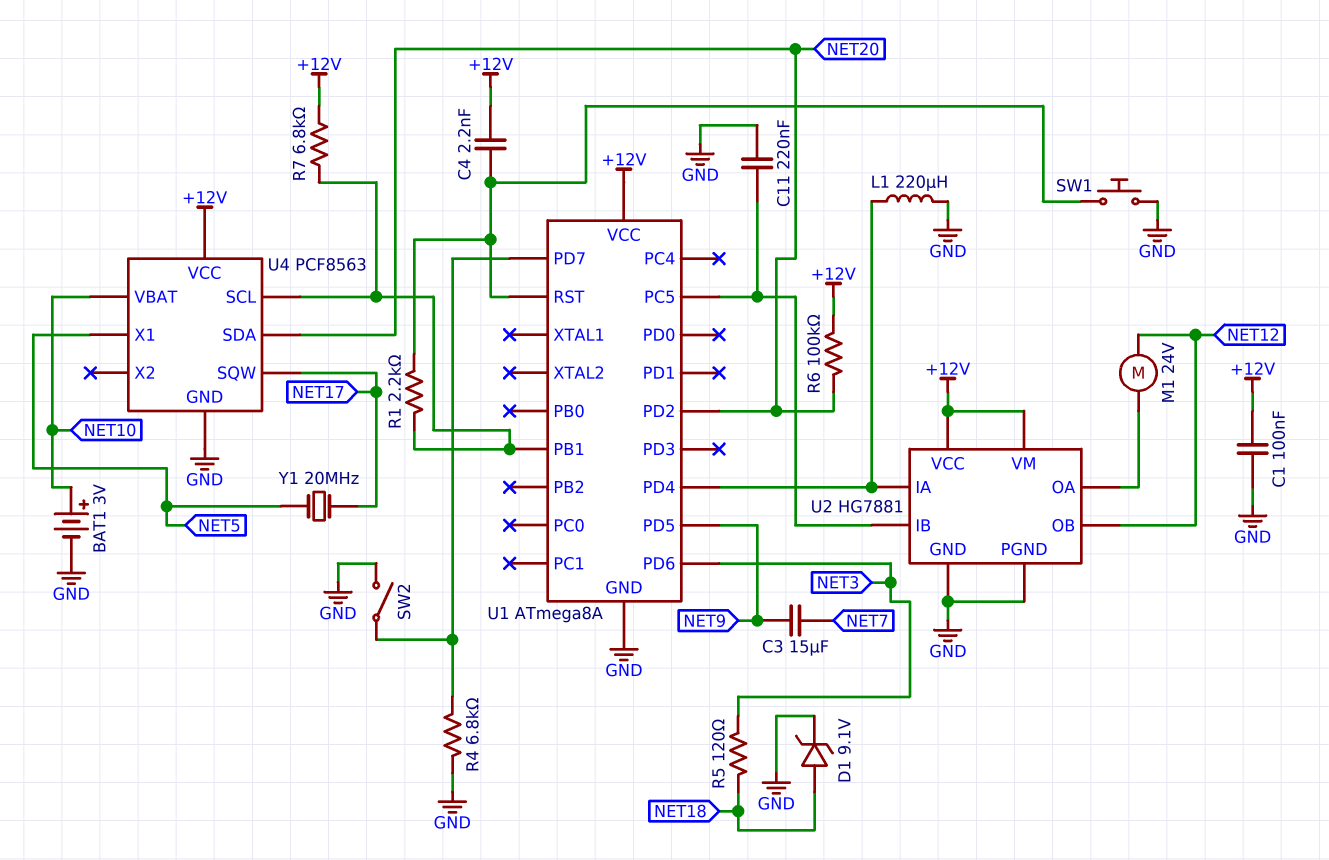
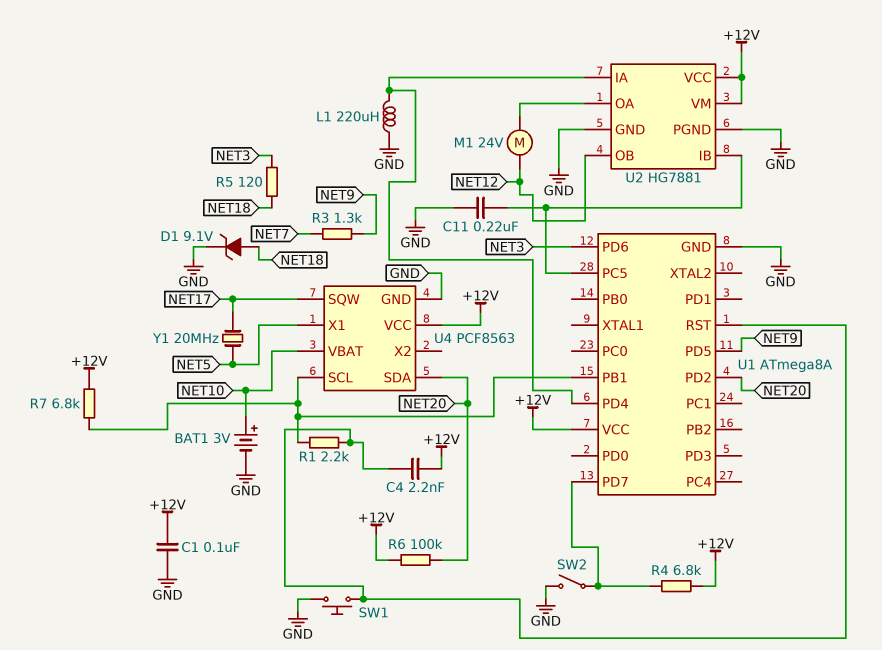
C3: 15uF (NET7, NET9) -> none
R3: none -> 1.3k (NET7, NET9)
R4: 6.8k (GND, U1/PD7) -> 6.8k (+12V, U1/PD7)

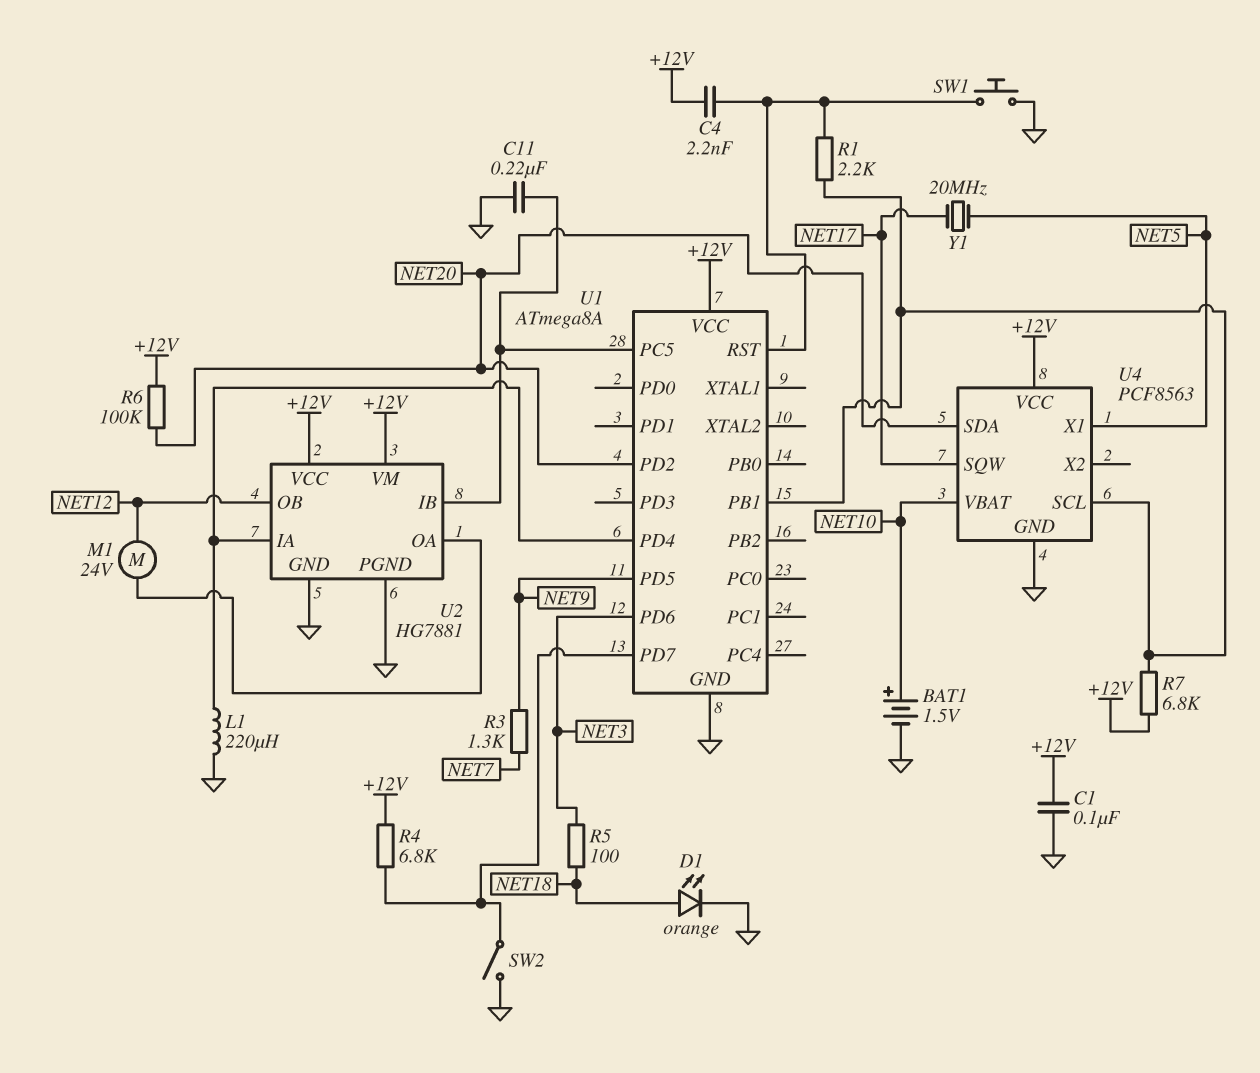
BAT1: 3V (plus NET10, minus GND) -> 1.5V (plus NET10, minus GND)
D1: zener 9.1V (A NET18, K GND) -> LED orange (A NET18, K GND)
R5: 120 (NET3, NET18) -> 100 (NET3, NET18)

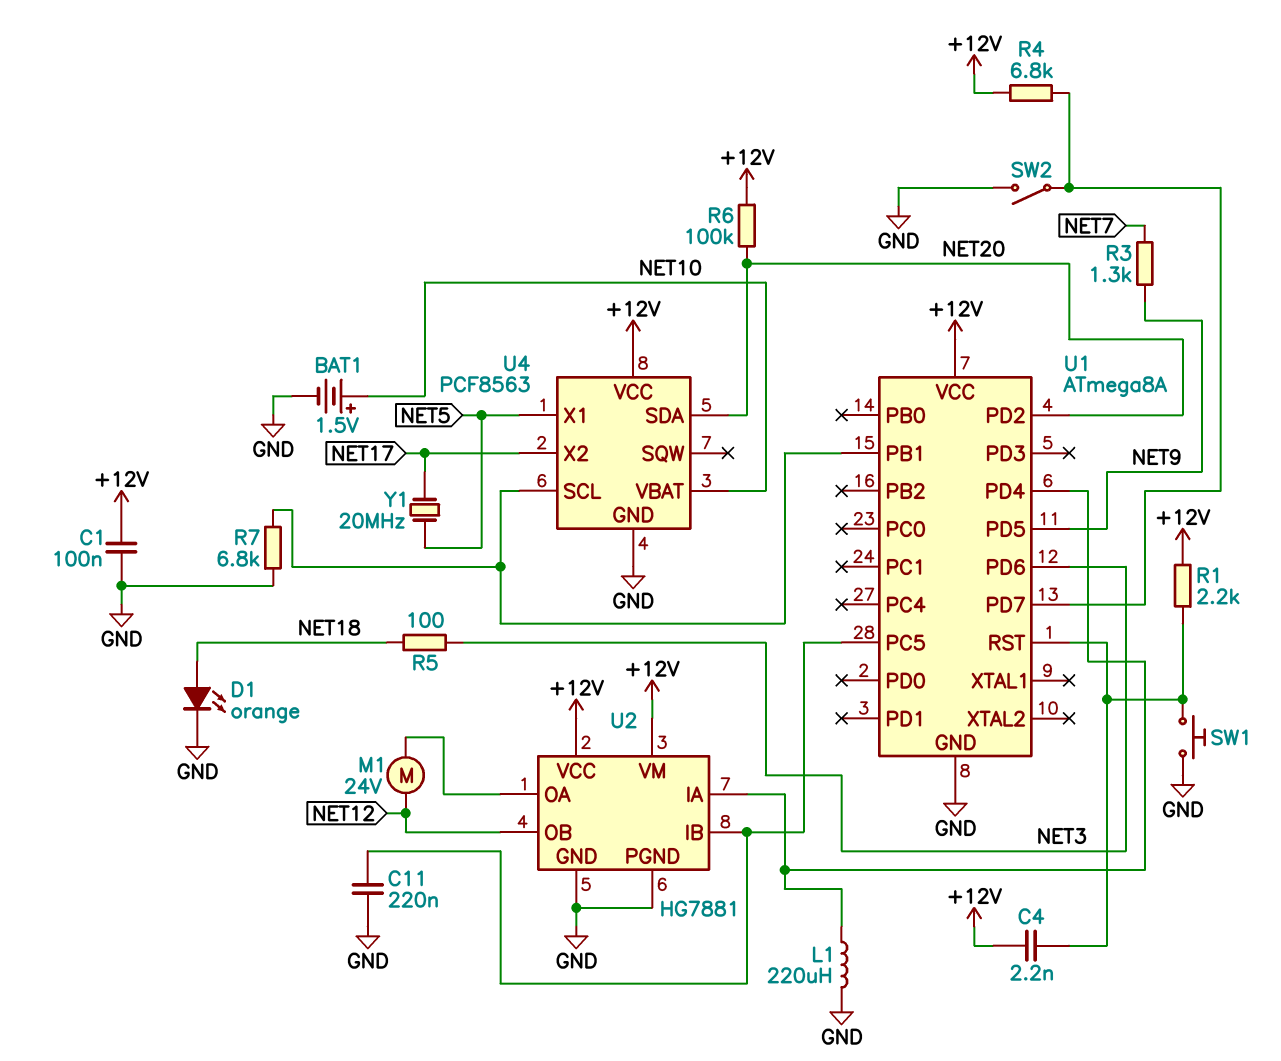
R1: 2.2k (U1/PB1, U1/RST) -> 2.2k (+12V, U1/RST)
R7: 6.8k (+12V, U1/PB1) -> 6.8k (GND, U1/PB1)
U4 pin SQW: NET17 -> none
U4 pin X2: none -> NET17

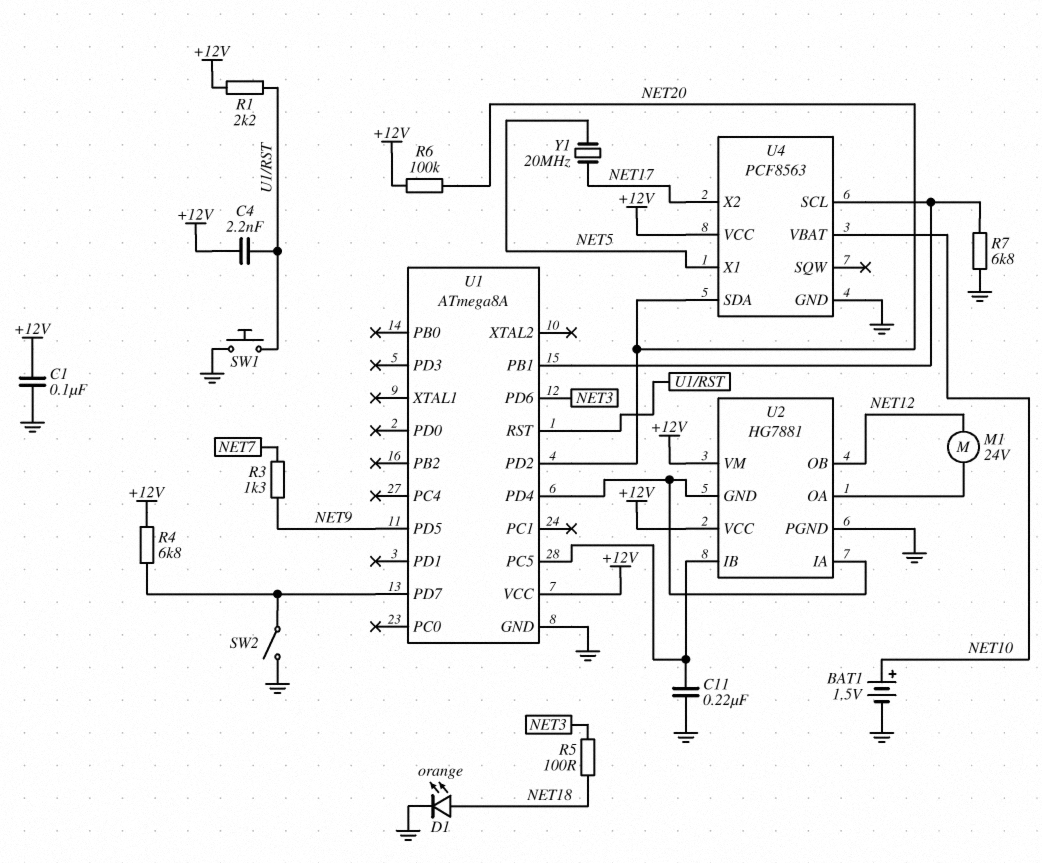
L1: 220uH (GND, U1/PD4) -> none
U2 pin GND: GND -> U1/PD4

